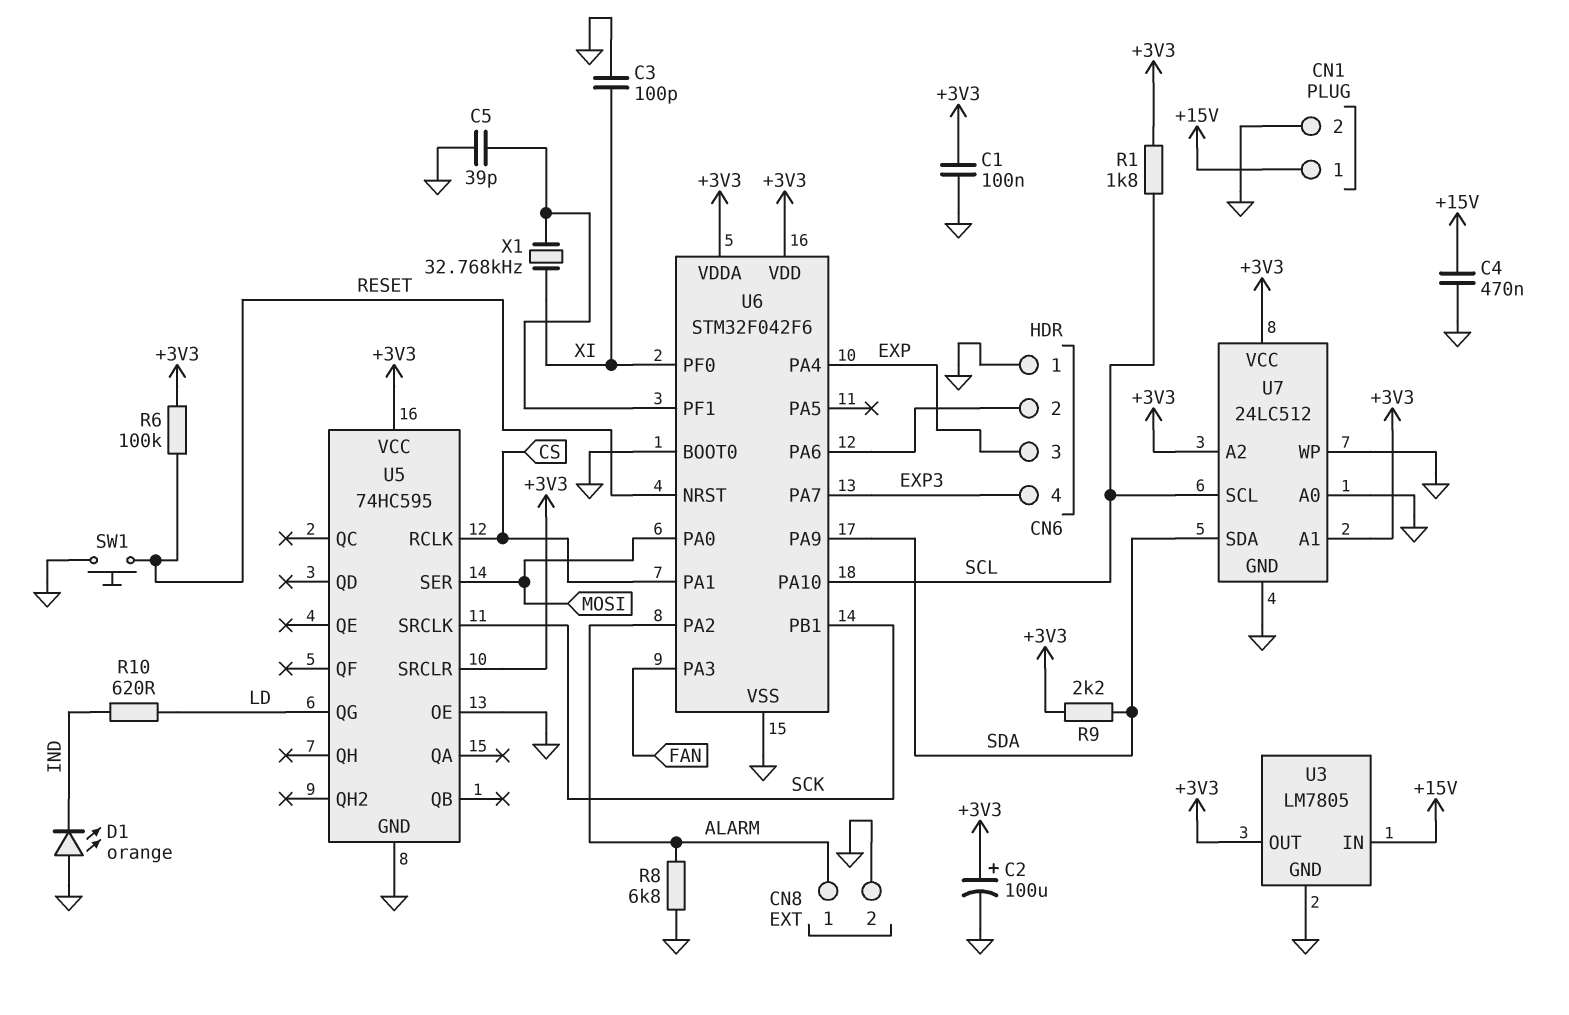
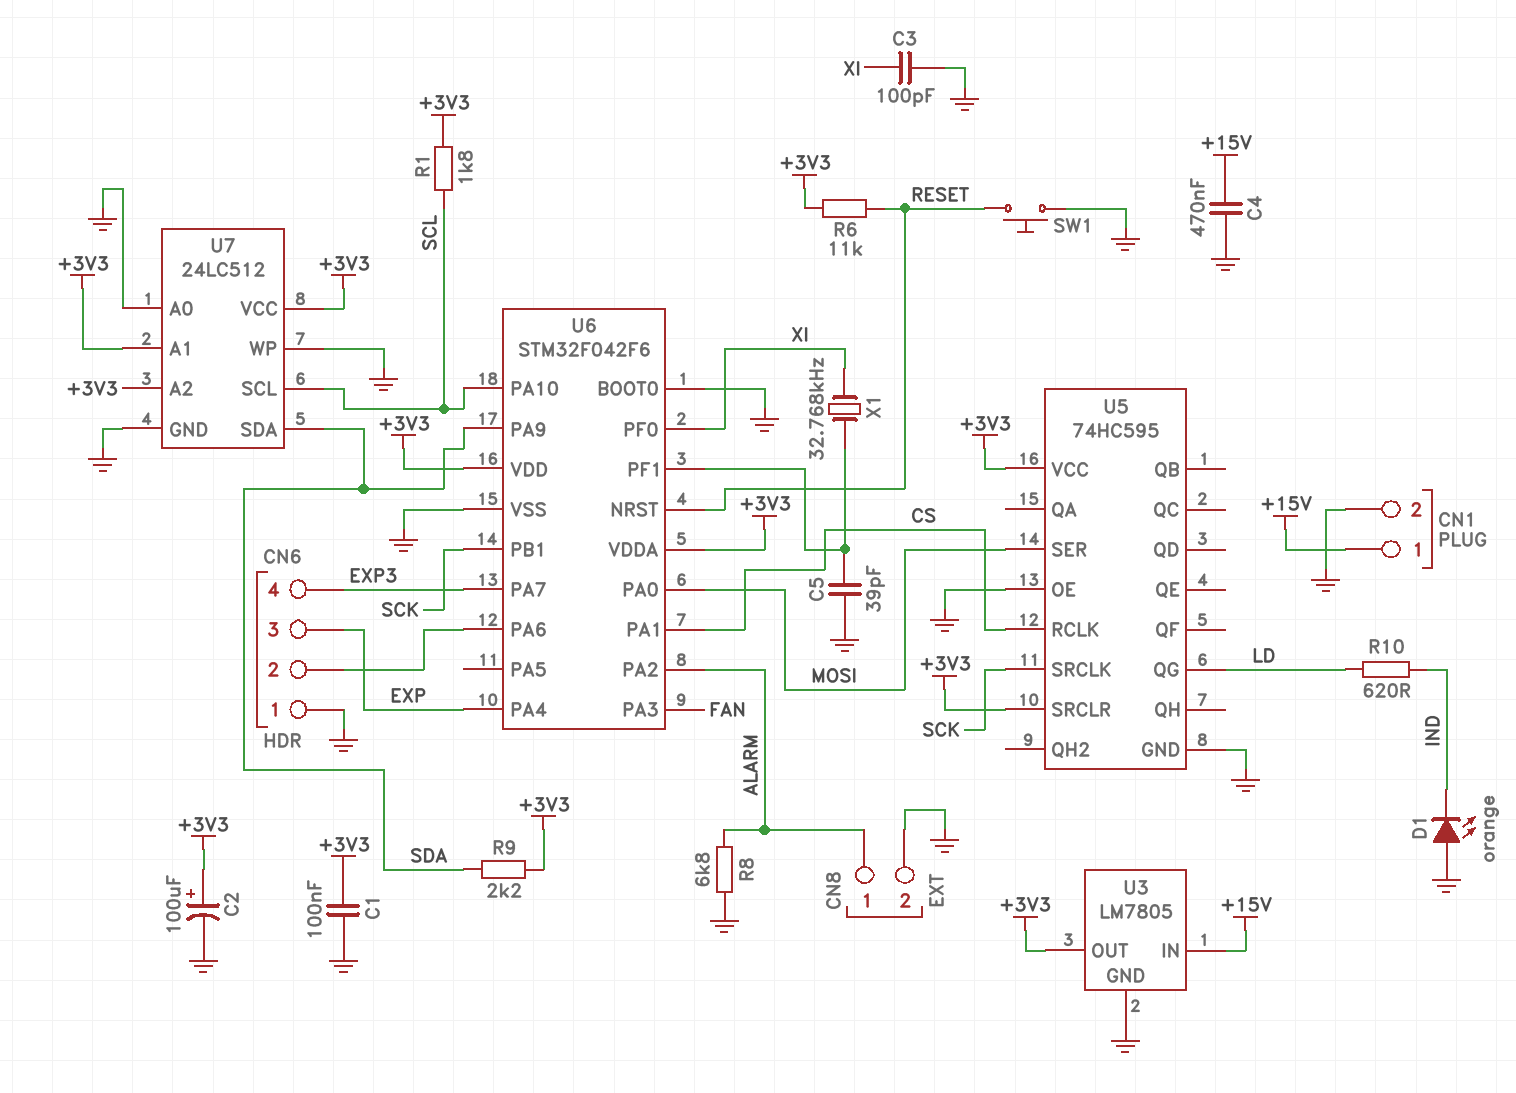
R6: 100k (+3V3, RESET) -> 11k (+3V3, RESET)

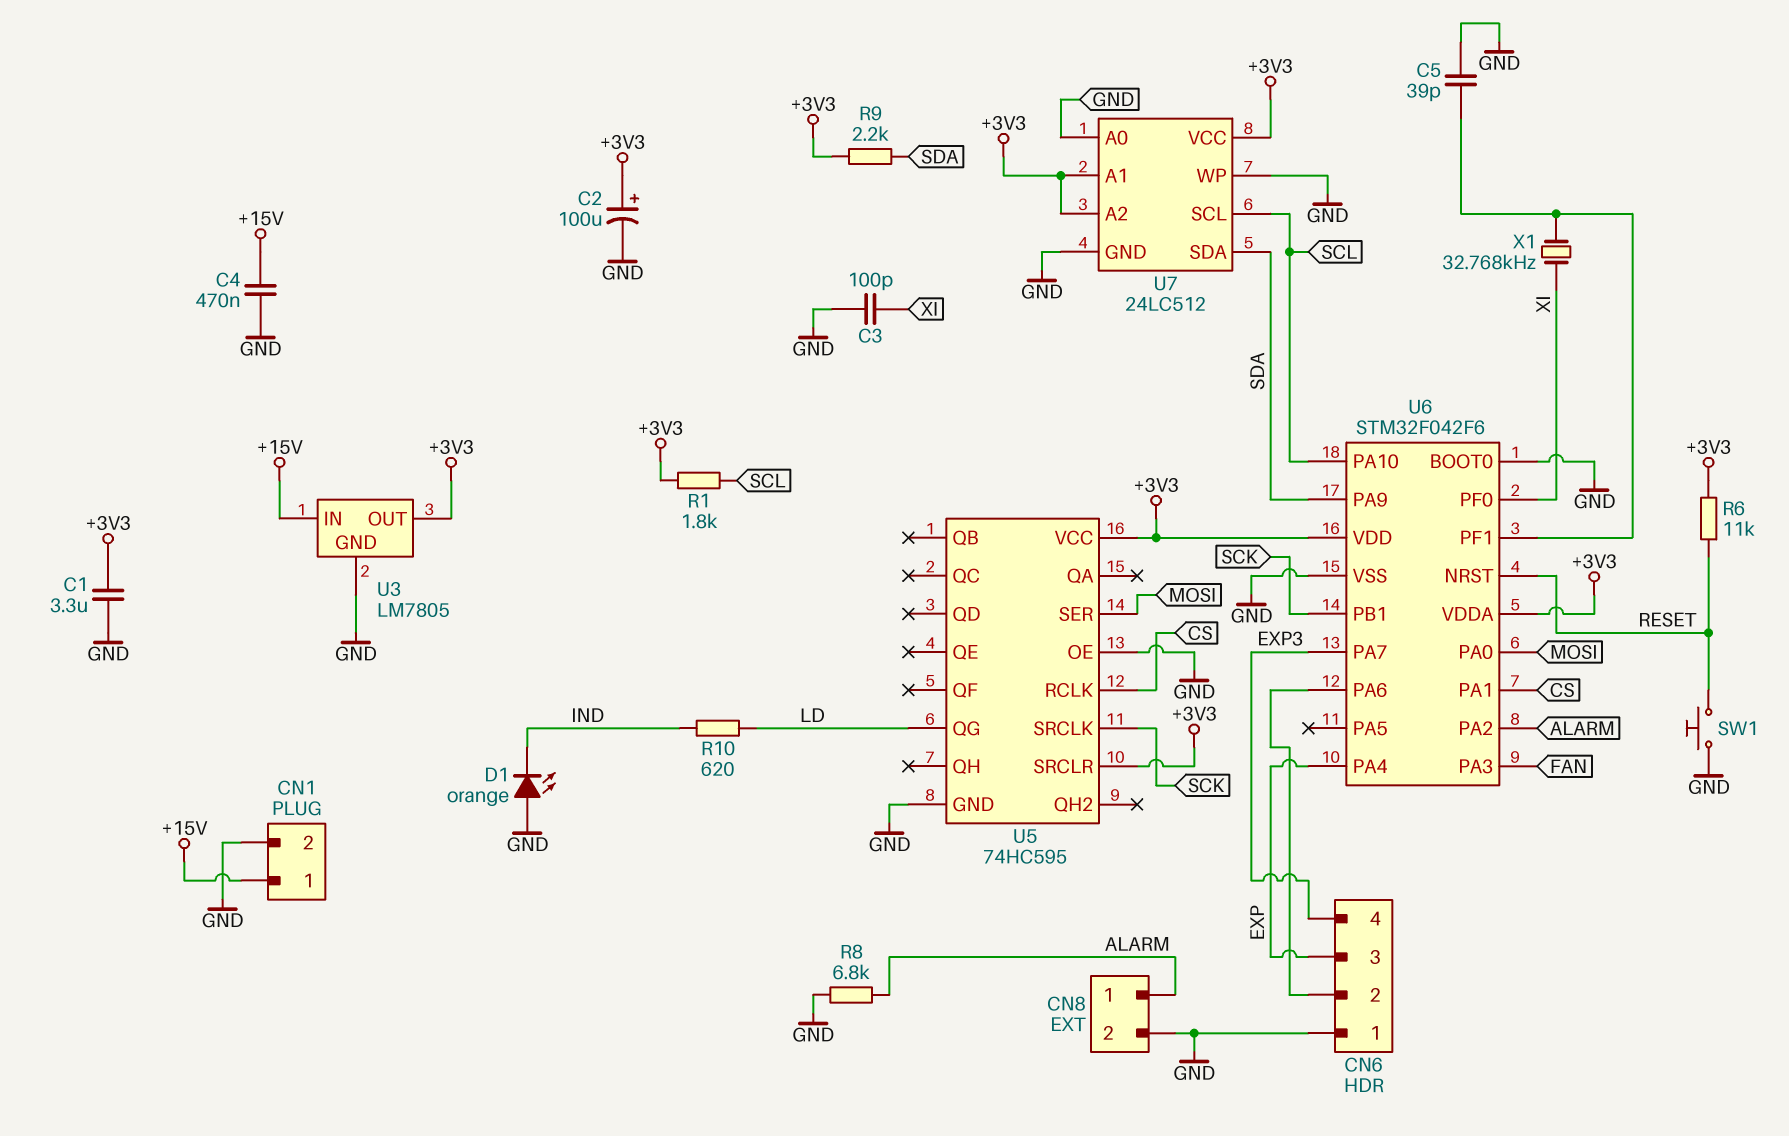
C1: 100nF (+3V3, GND) -> 3.3uF (+3V3, GND)

